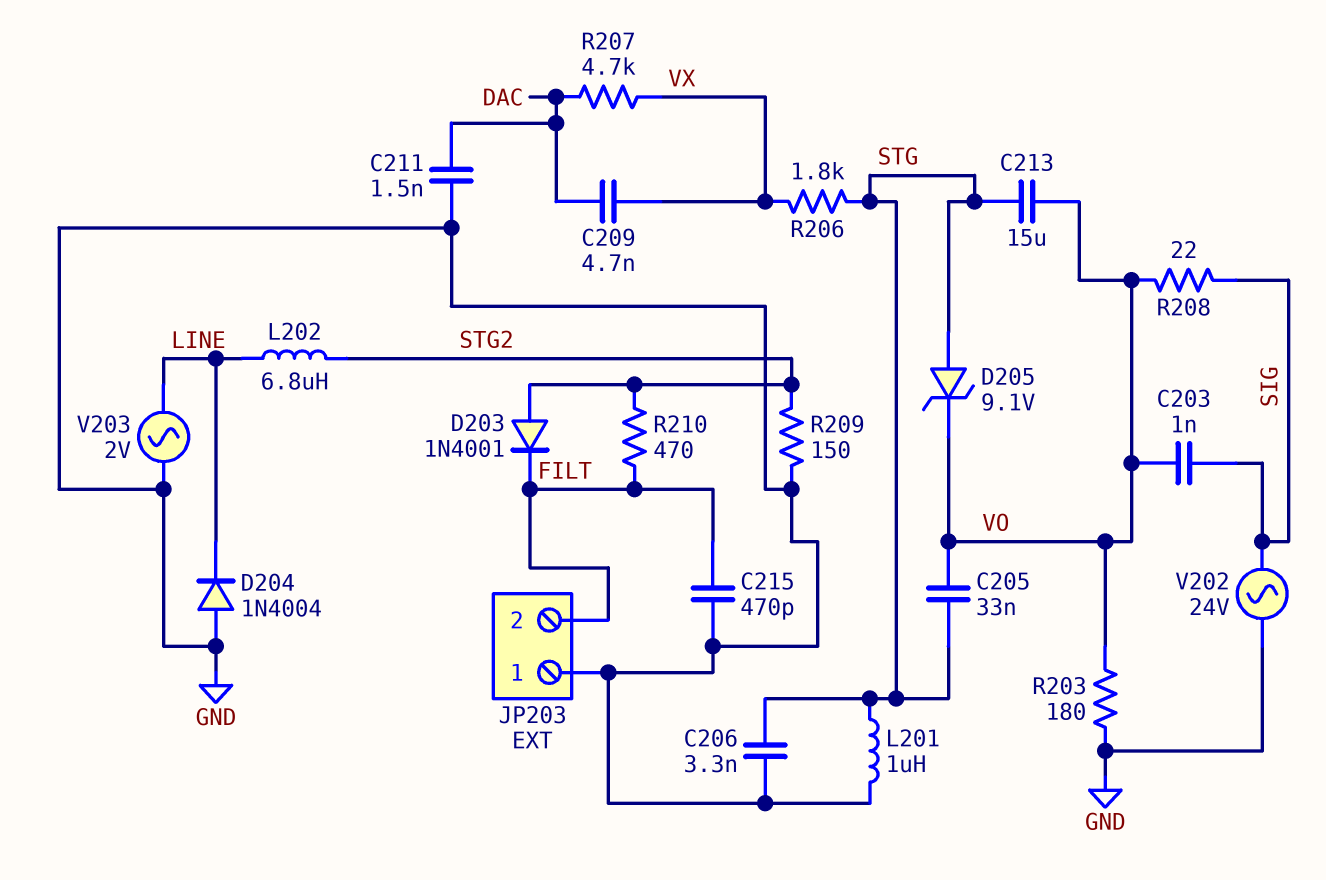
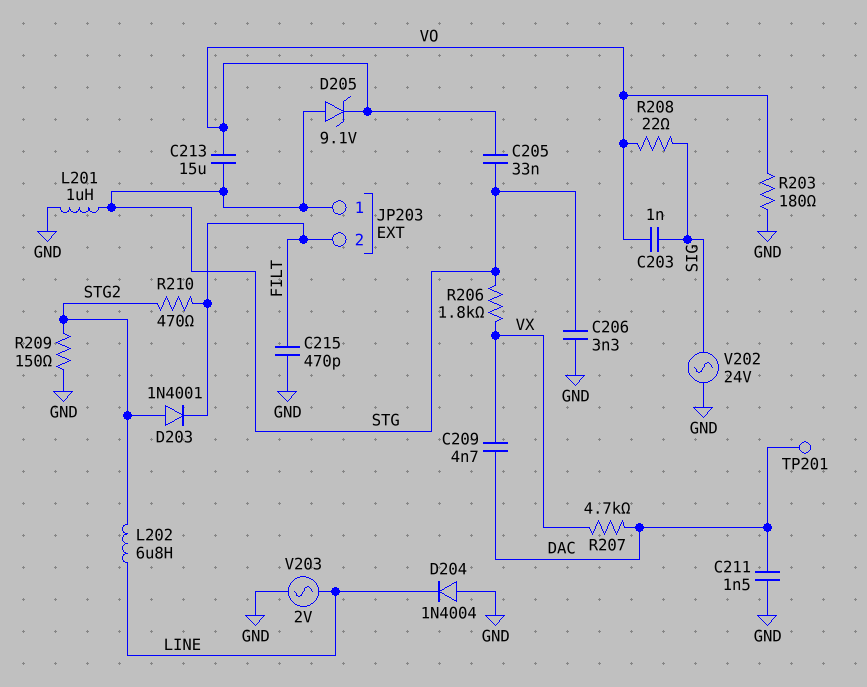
JP203 pin 1: GND -> STG
TP201: none -> test point (DAC)

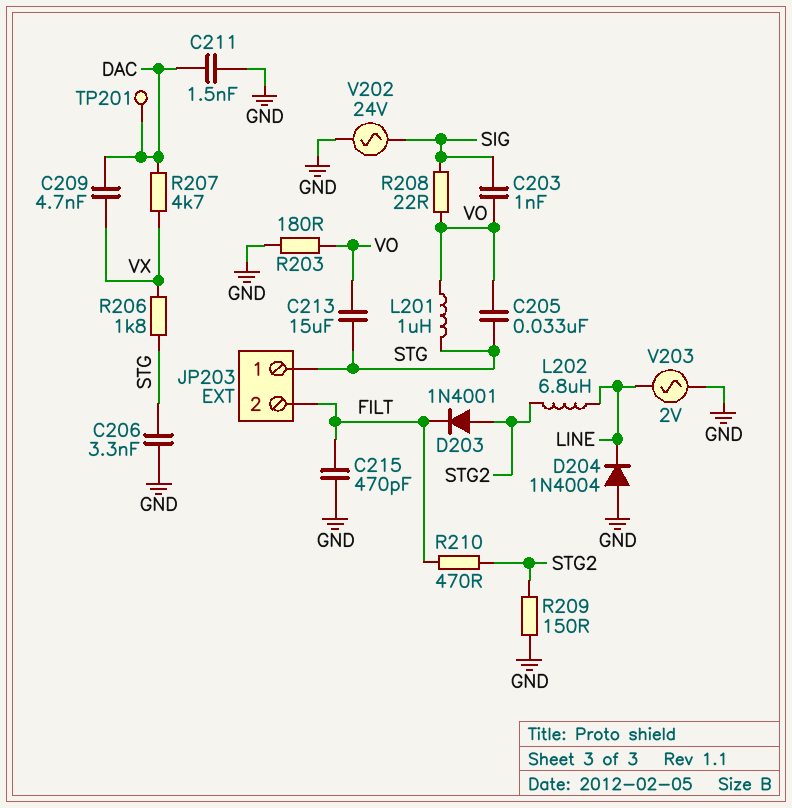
D205: zener 9.1V (A STG, K VO) -> none
L201: 1uH (GND, STG) -> 1uH (STG, VO)

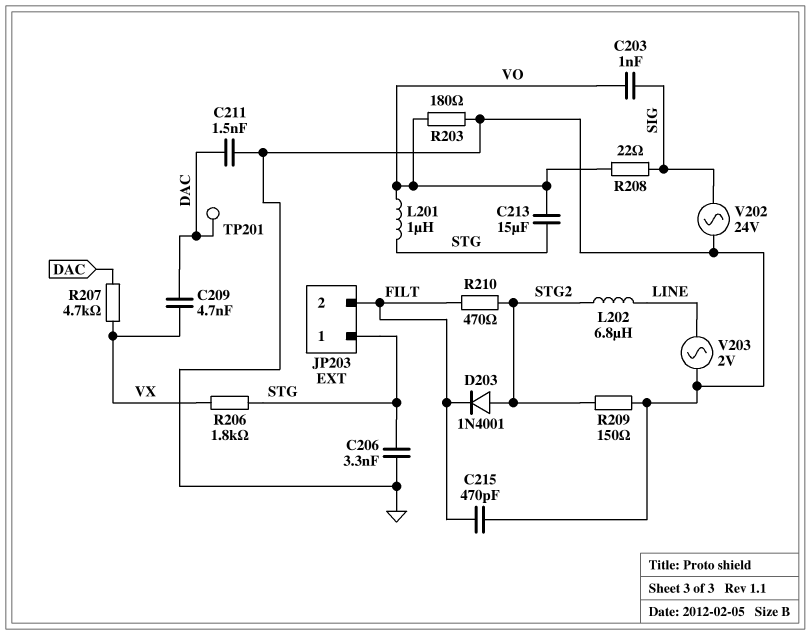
C205: 33nF (STG, VO) -> none
D204: diode 1N4004 (A GND, K LINE) -> none

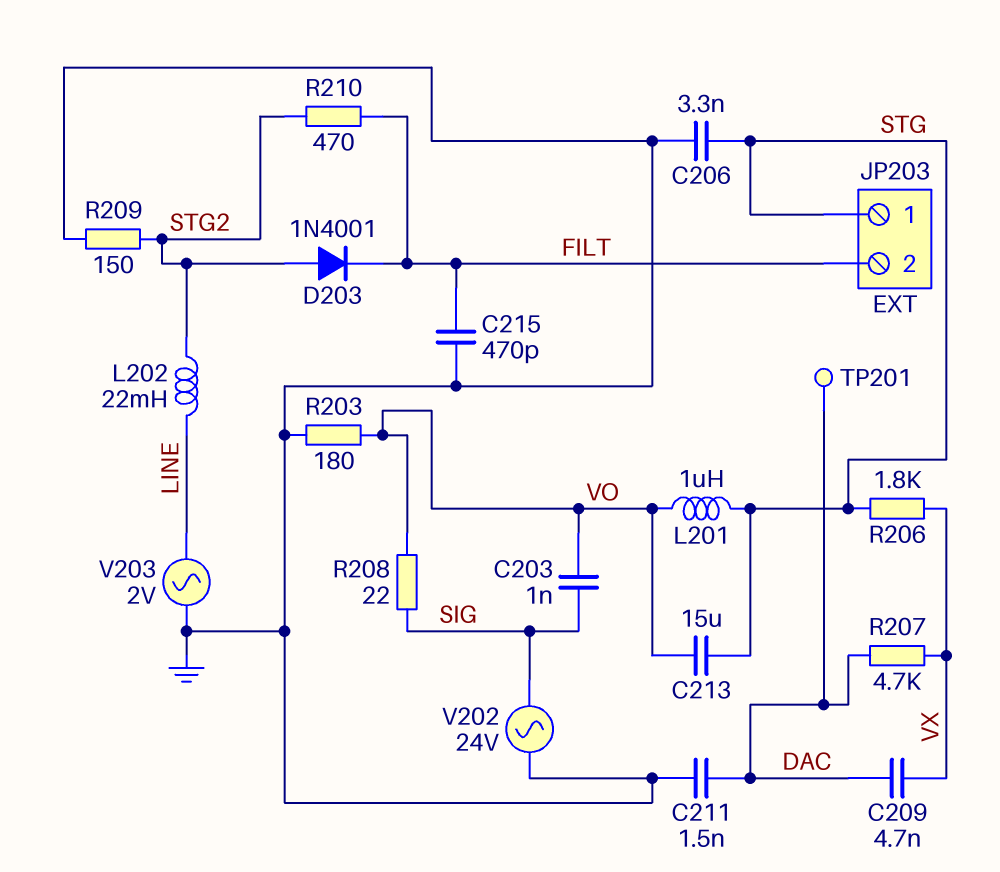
L202: 6.8uH (LINE, STG2) -> 22mH (LINE, STG2)

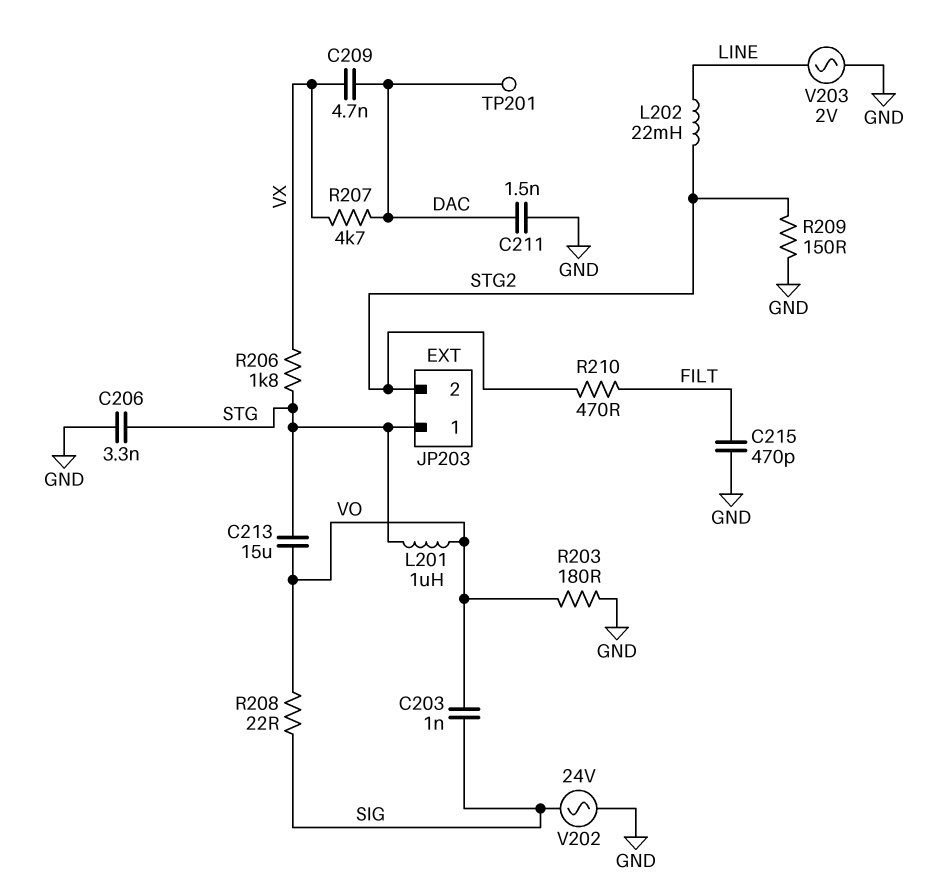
D203: diode 1N4001 (A STG2, K FILT) -> none
JP203 pin 2: FILT -> STG2

